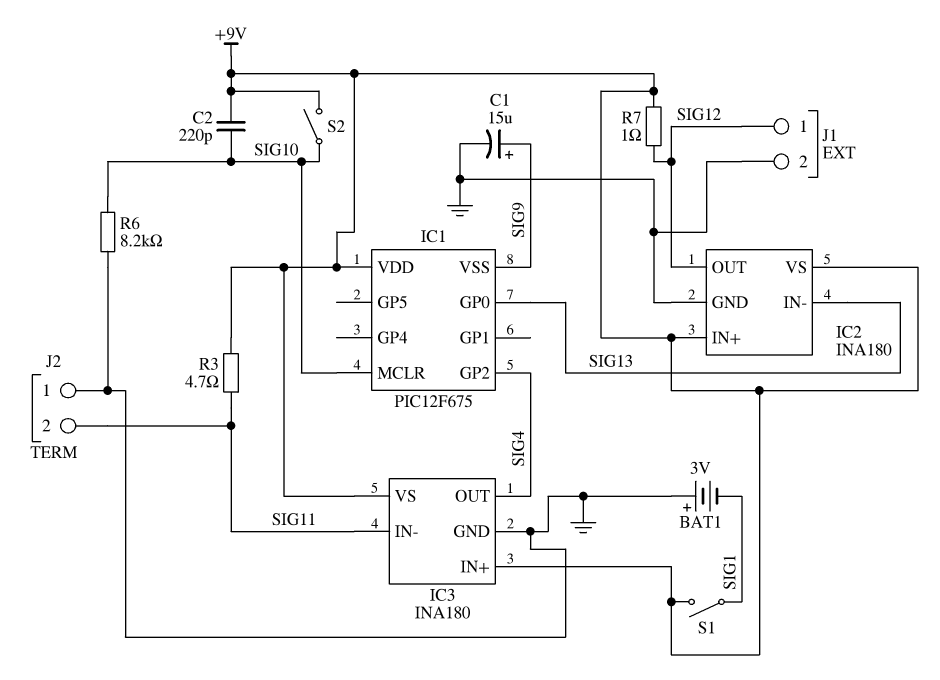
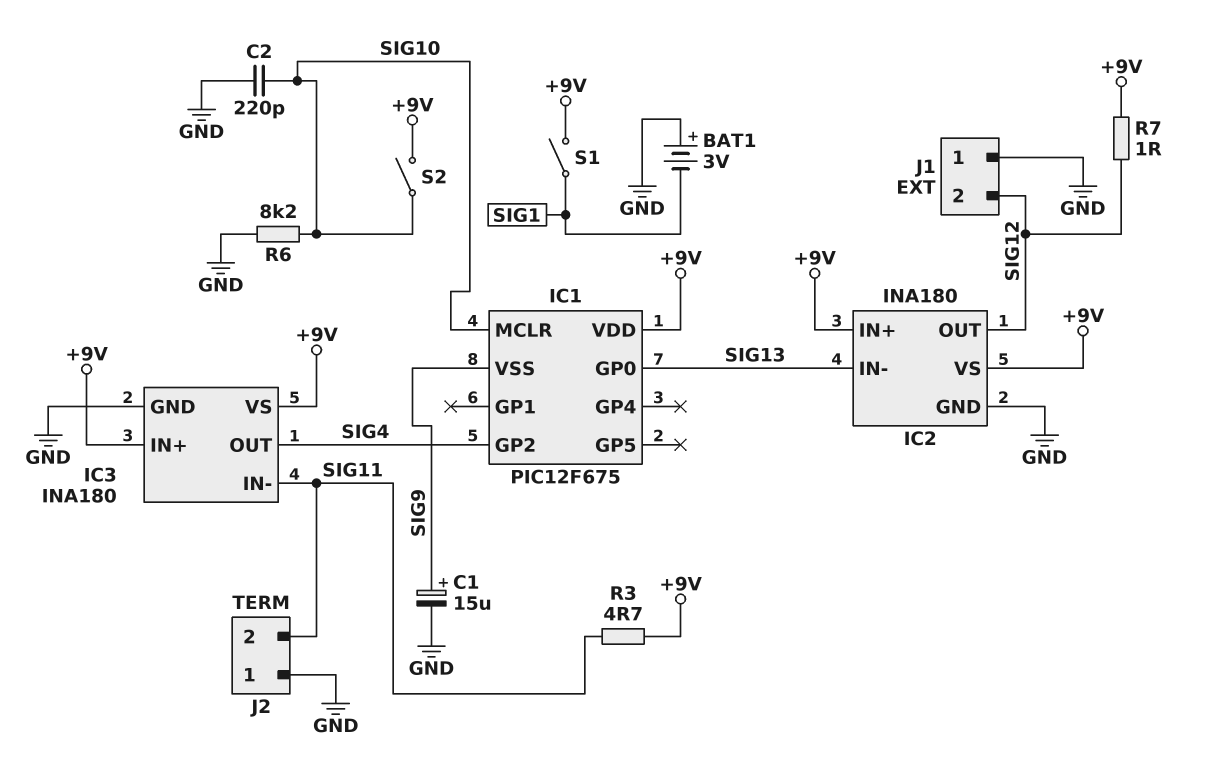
C2: 220pF (+9V, SIG10) -> 220pF (GND, SIG10)
J1 pin 1: SIG12 -> GND
J1 pin 2: GND -> SIG12

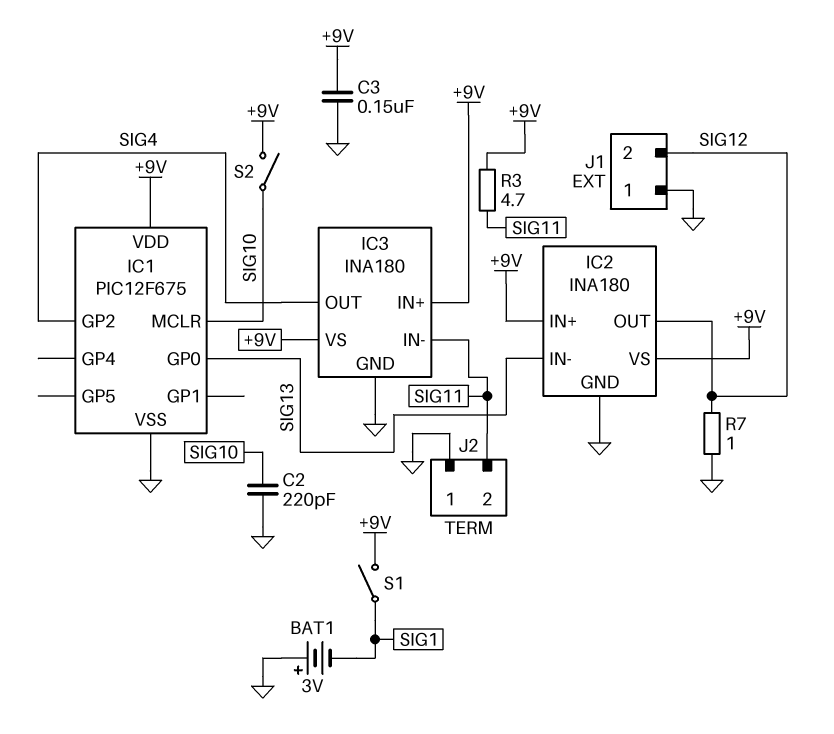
C1: 15uF (plus SIG9, minus GND) -> none
C3: none -> 150nF (+9V, GND)
IC1 pin VSS: SIG9 -> GND
R6: 8.2k (GND, SIG10) -> none
R7: 1 (+9V, SIG12) -> 1 (GND, SIG12)

